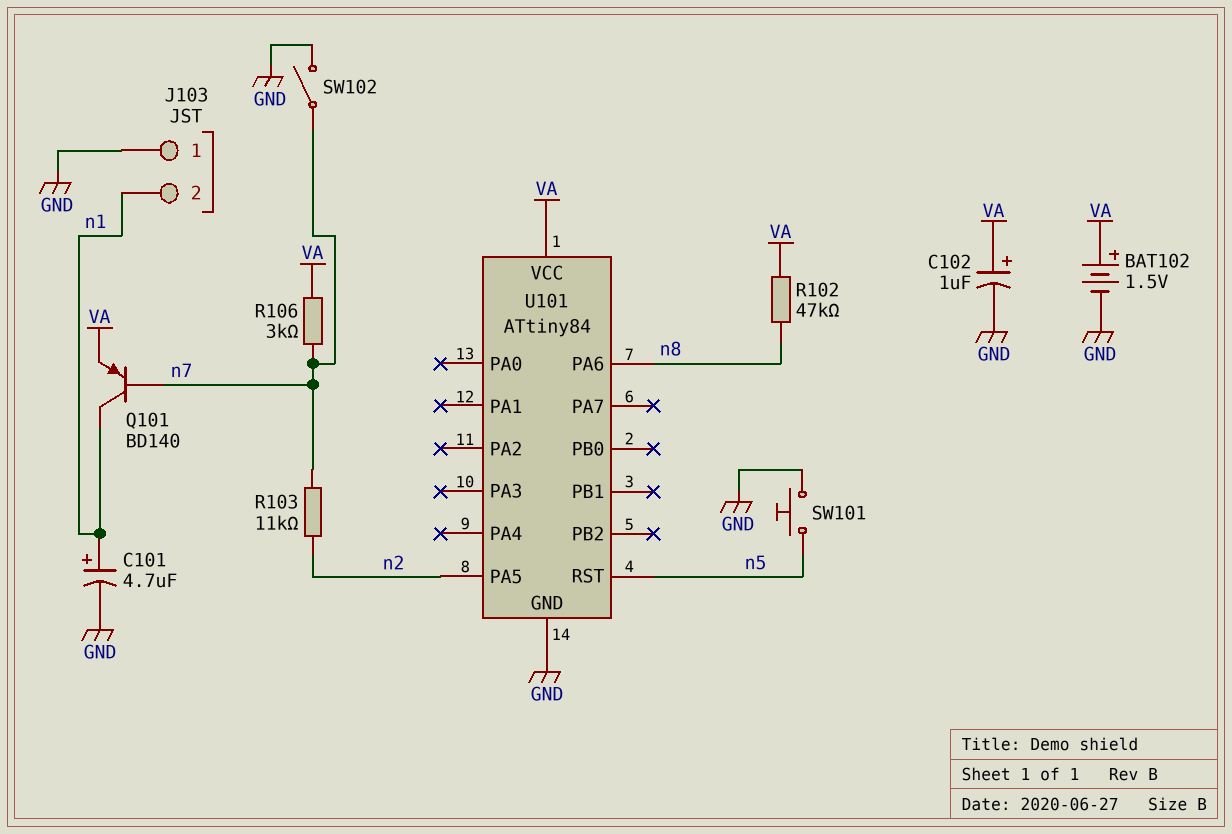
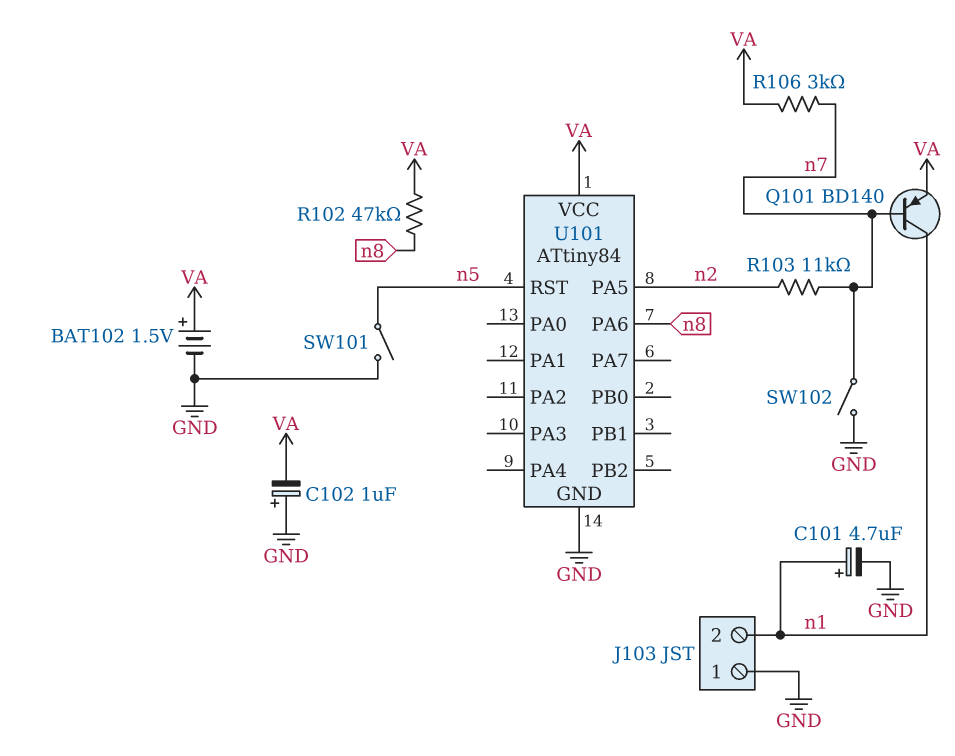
C102: 1uF (plus VA, minus GND) -> 1uF (plus GND, minus VA)
SW101: button (GND, n5) -> switch (GND, n5)

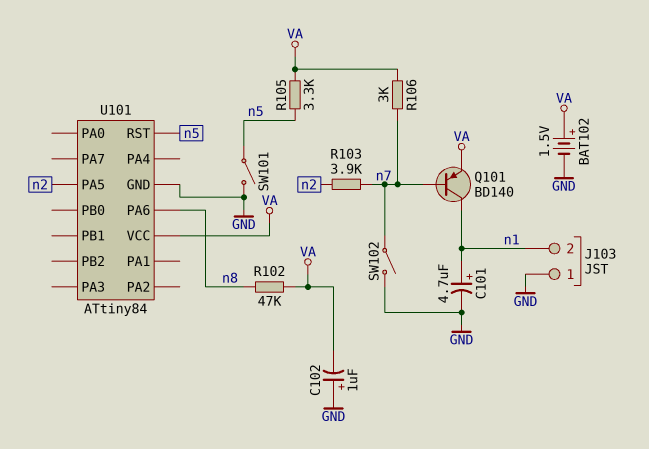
R103: 11k (n2, n7) -> 3.9k (n2, n7)
R105: none -> 3.3k (VA, n5)

